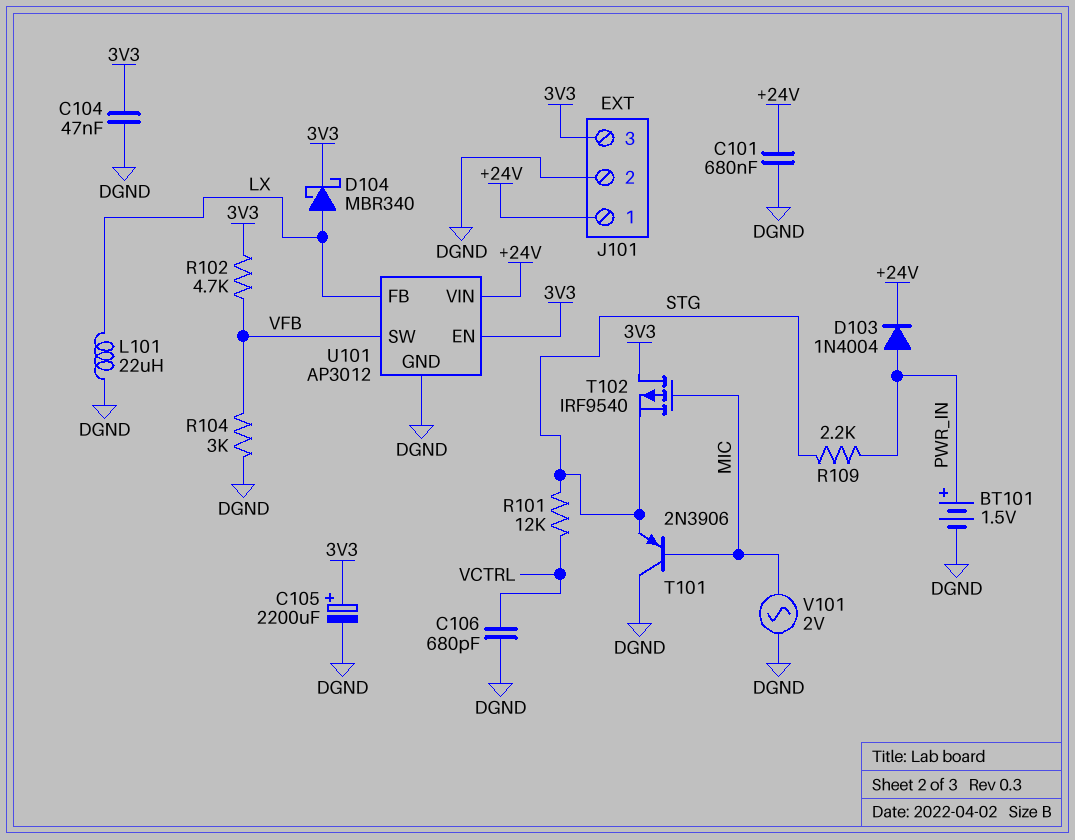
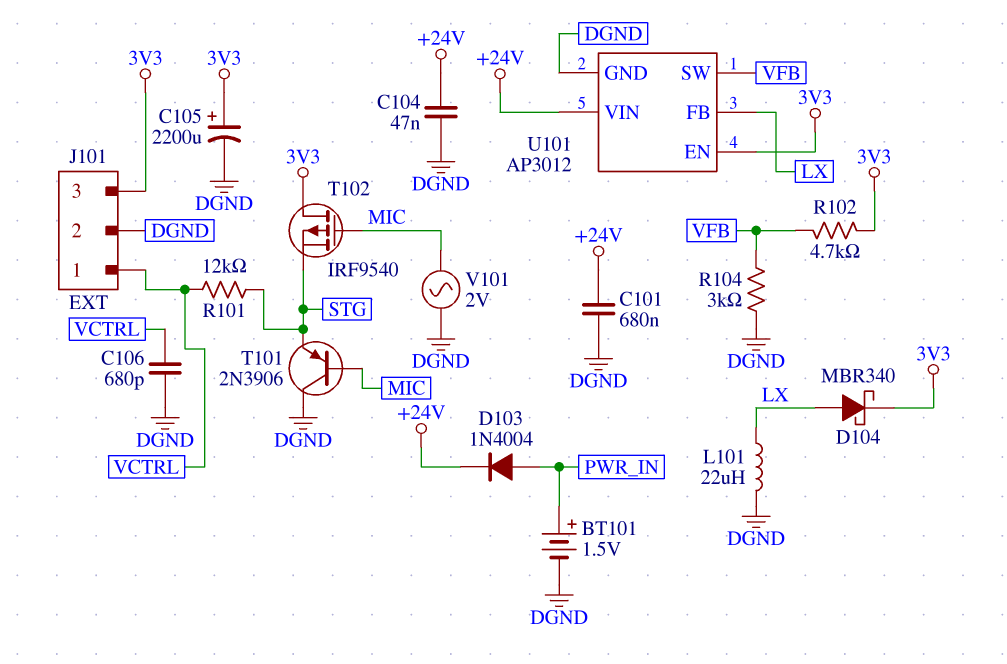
C104: 47nF (3V3, DGND) -> 47nF (+24V, DGND)
J101 pin 1: +24V -> VCTRL
R109: 2.2k (PWR_IN, STG) -> none

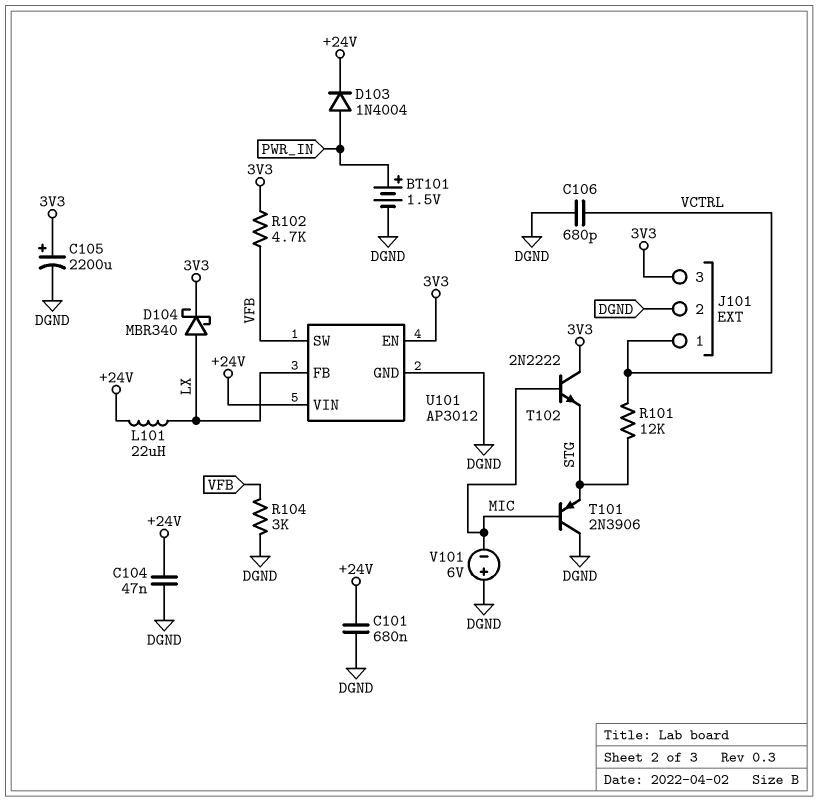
L101: 22uH (DGND, LX) -> 22uH (+24V, LX)
T102: PMOS IRF9540 (G MIC, D 3V3, S STG) -> NPN 2N2222 (B MIC, C 3V3, E STG)
V101: AC 2V (DGND, MIC) -> 6V (plus DGND, minus MIC)

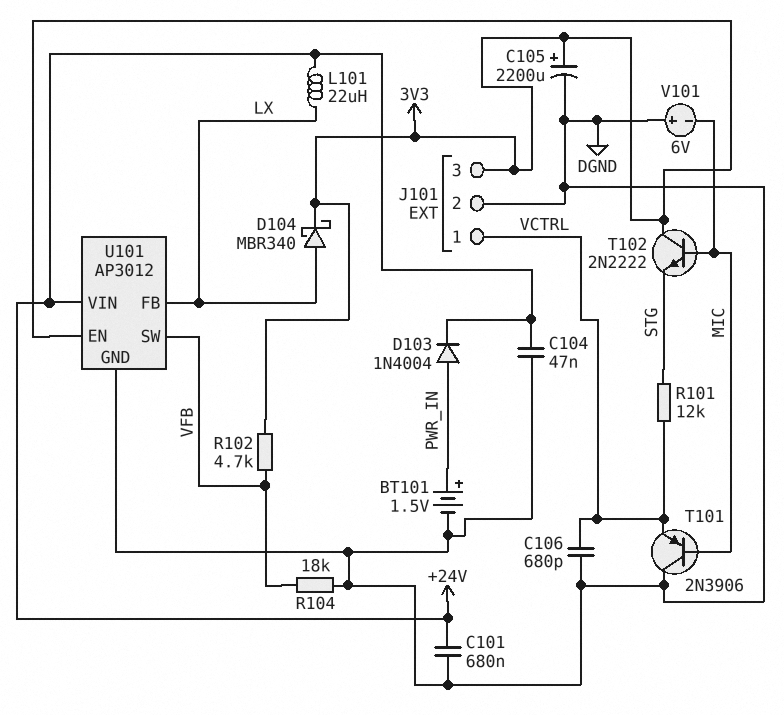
R104: 3k (DGND, VFB) -> 18k (DGND, VFB)
T101: PNP 2N3906 (B MIC, C DGND, E STG) -> PNP 2N3906 (B MIC, C DGND, E VCTRL)

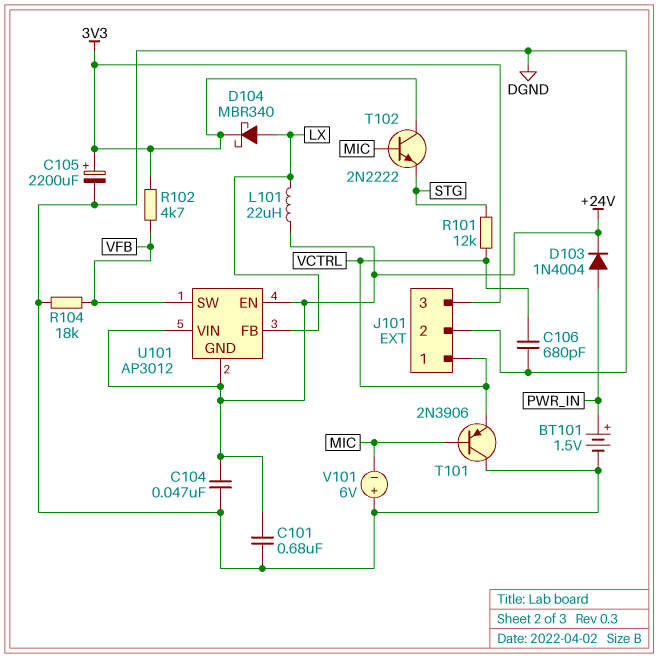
U101 pin EN: 3V3 -> +24V
U101 pin GND: DGND -> +24V

